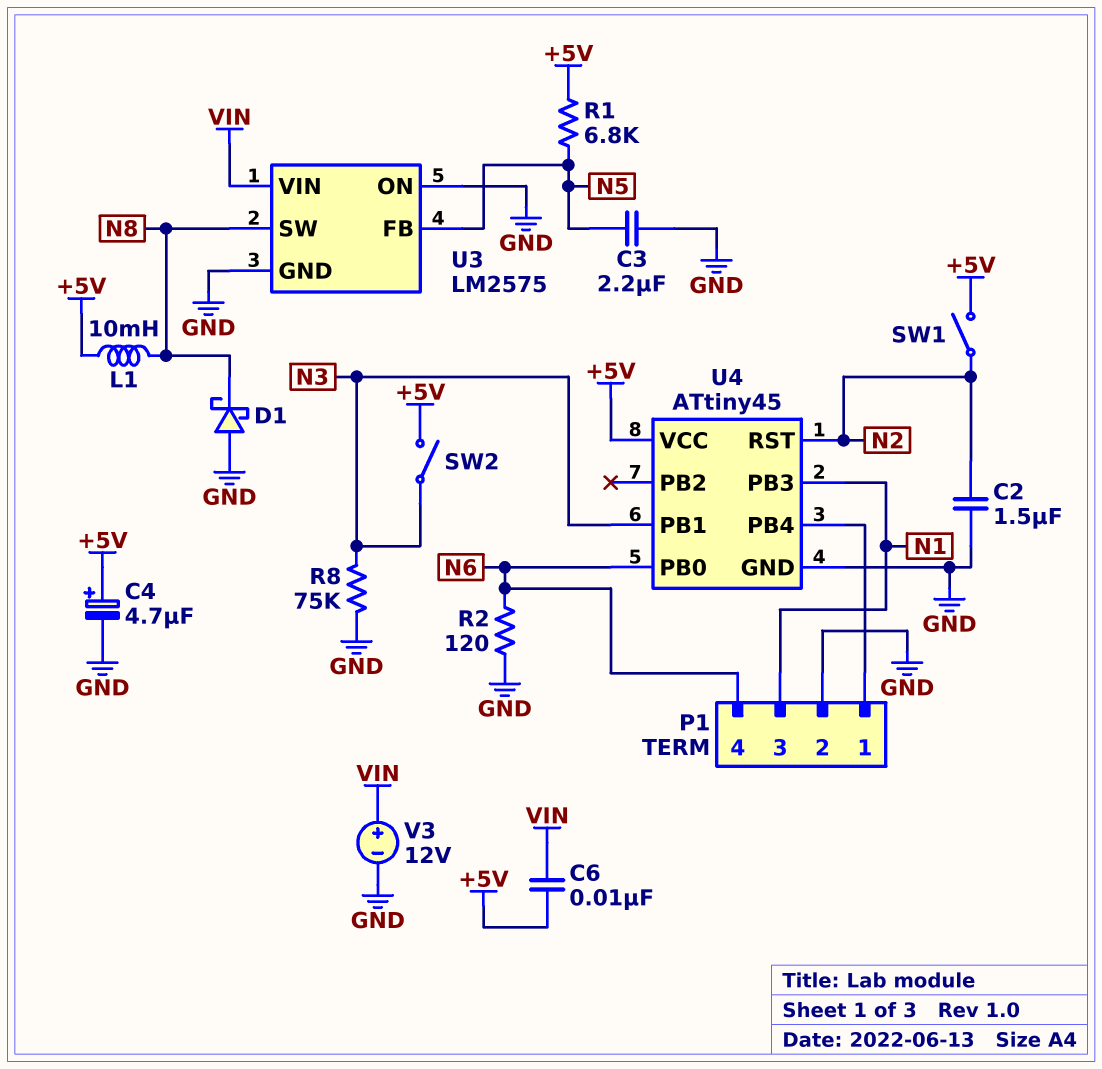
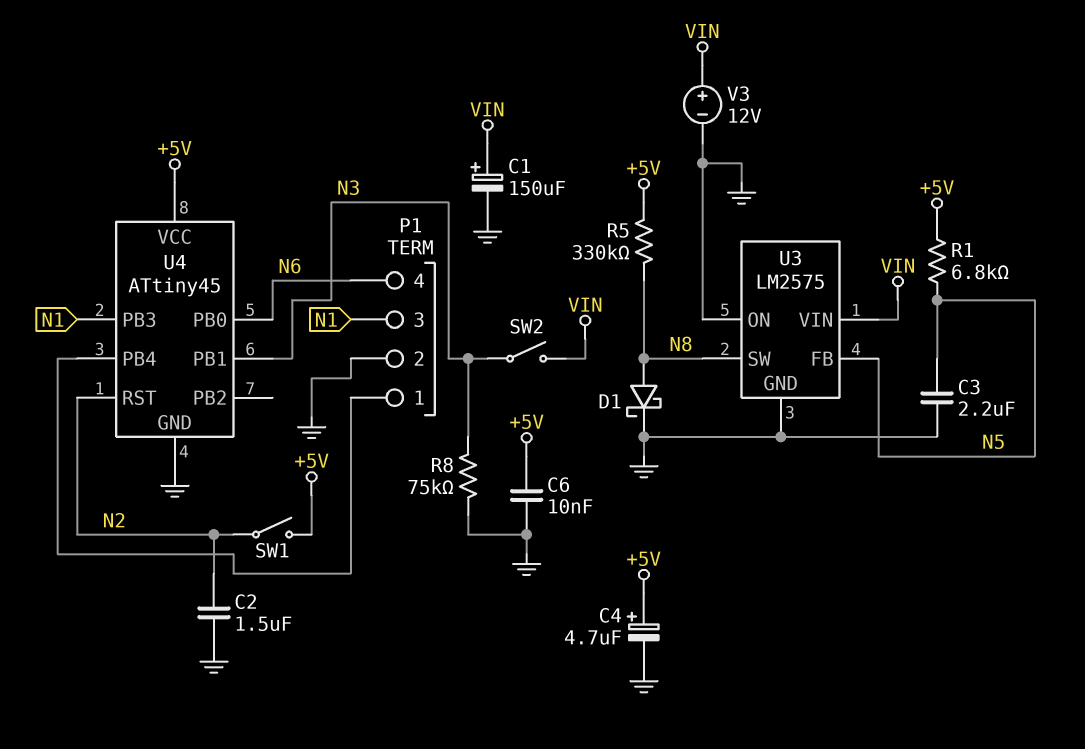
C1: none -> 150uF (plus VIN, minus GND)
C6: 10nF (+5V, VIN) -> 10nF (+5V, GND)
D1: schottky (A GND, K N8) -> schottky (A N8, K GND)
L1: 10mH (+5V, N8) -> none
R2: 120 (GND, N6) -> none
R5: none -> 330k (+5V, N8)
SW2: switch (+5V, N3) -> switch (N3, VIN)

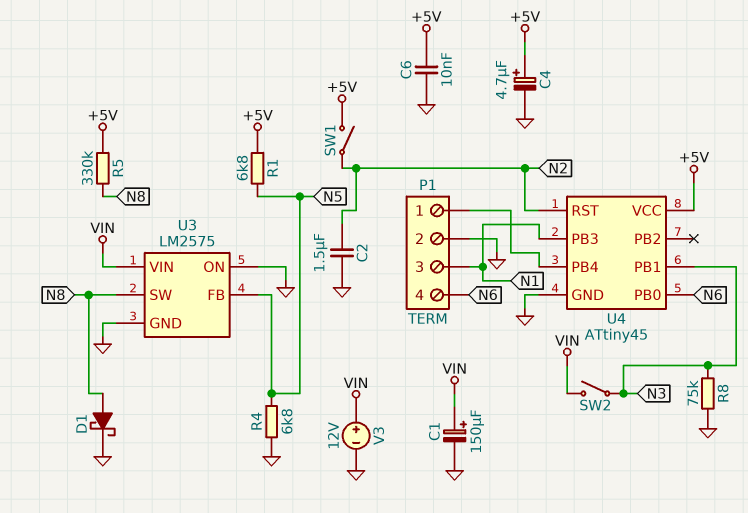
C3: 2.2uF (GND, N5) -> none
R4: none -> 6.8k (GND, N5)

